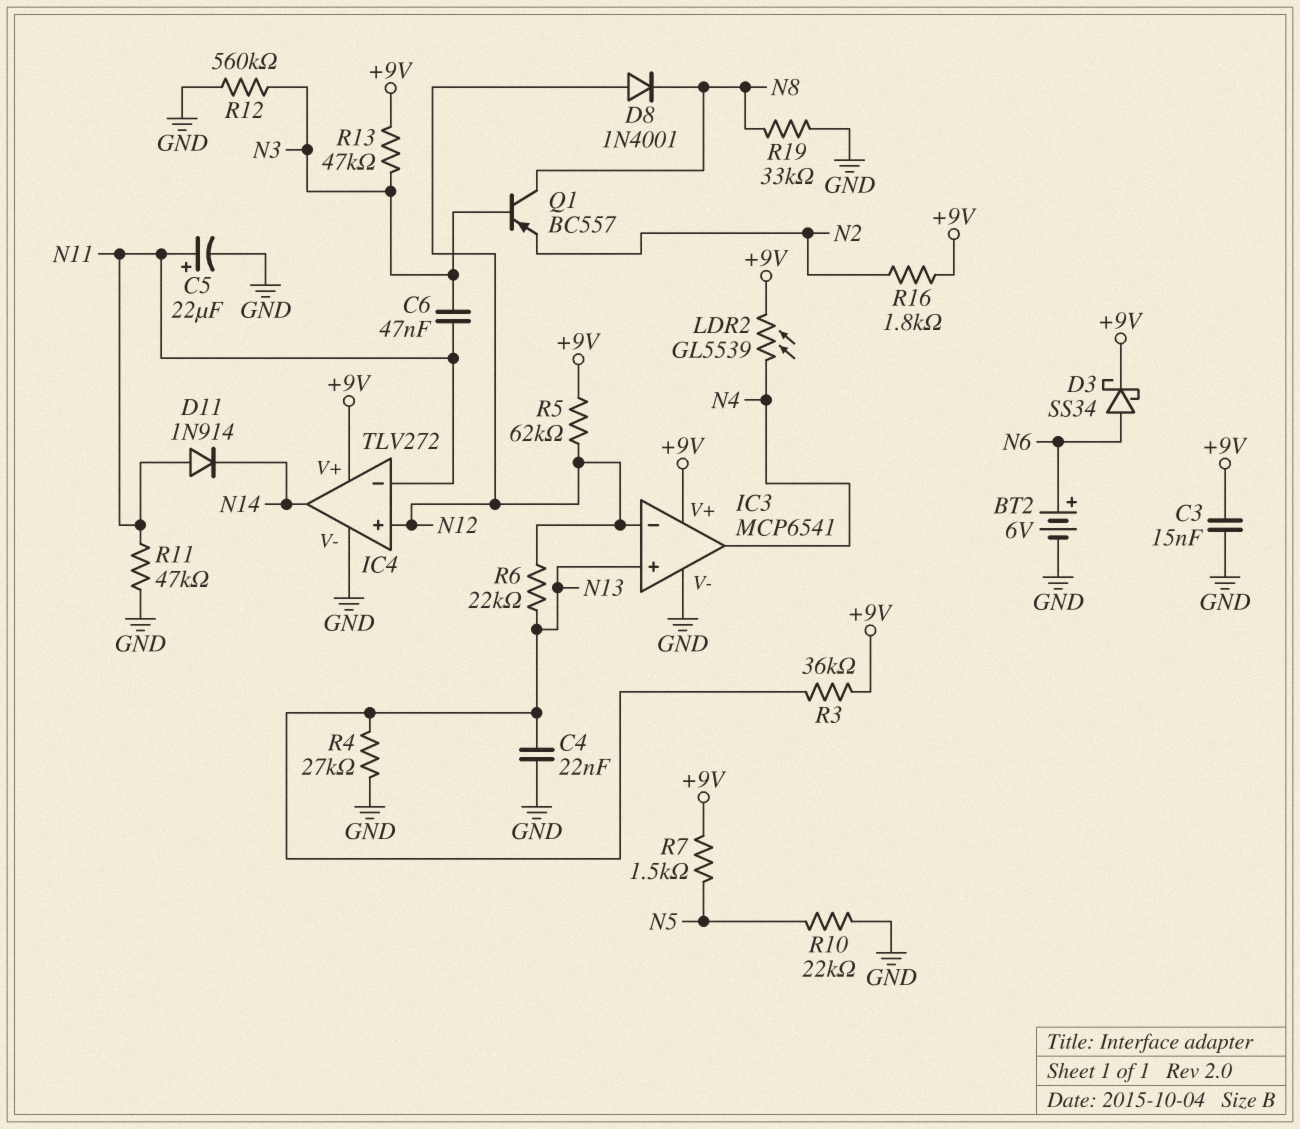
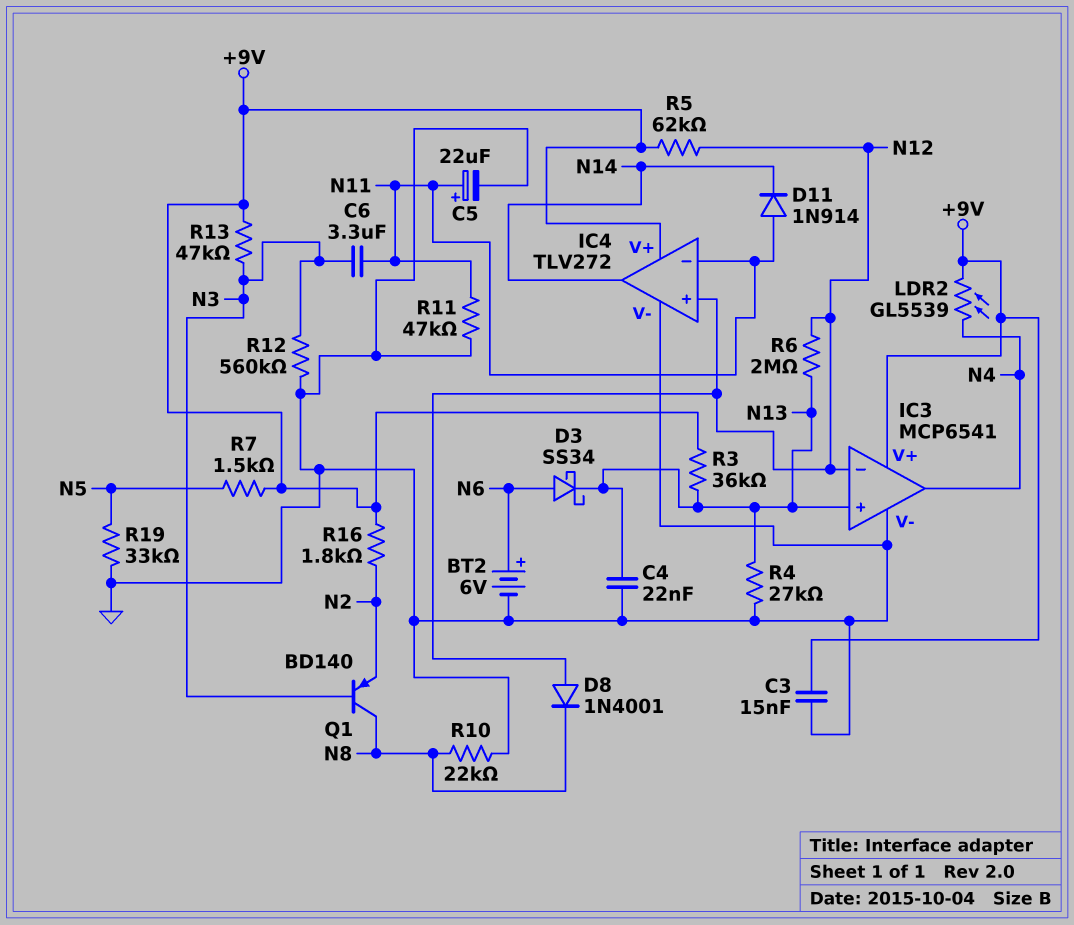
C6: 47nF (N3, N11) -> 3.3uF (N3, N11)
D3: schottky SS34 (A N6, K +9V) -> schottky SS34 (A N6, K N13)
Q1: PNP BC557 (B N3, C N8, E N2) -> PNP BD140 (B N3, C N8, E N2)
R6: 22k (N12, N13) -> 2M (N12, N13)
R10: 22k (GND, N5) -> 22k (GND, N8)
R19: 33k (GND, N8) -> 33k (GND, N5)

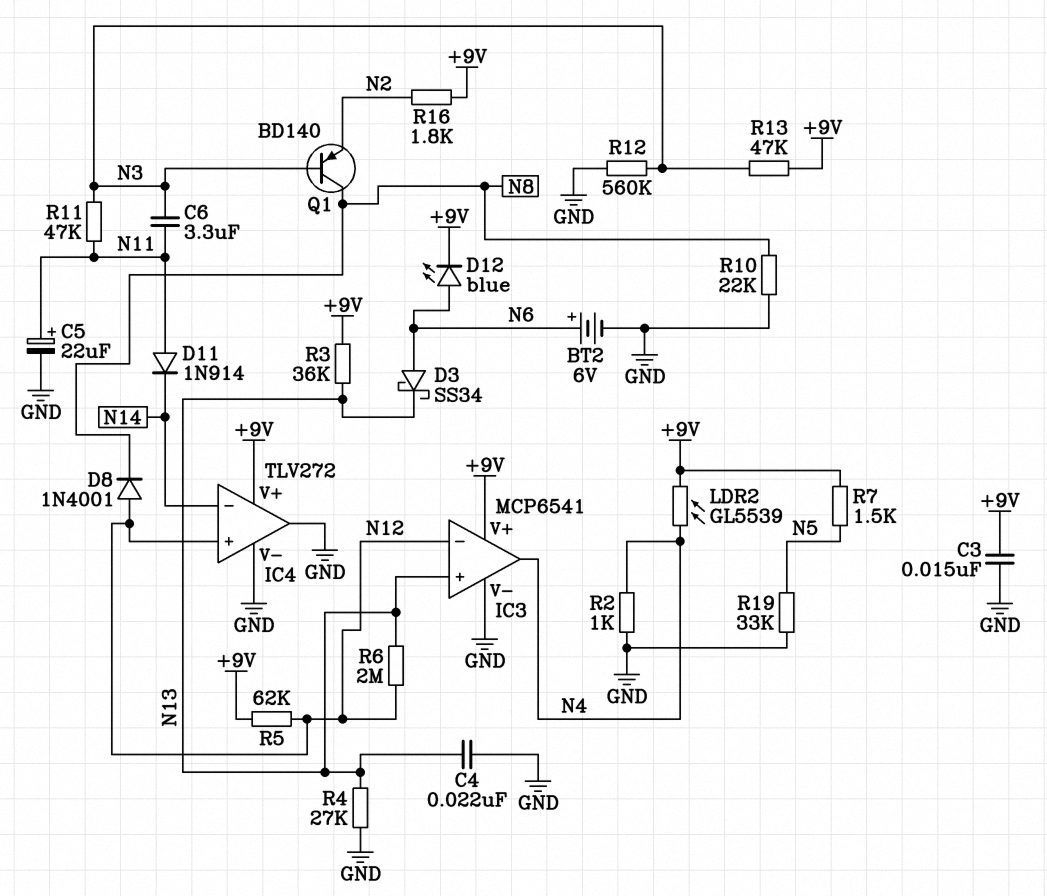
D12: none -> LED blue (A N6, K +9V)
IC4 pin in-: N11 -> N14
IC4 pin out: N14 -> GND
R2: none -> 1k (GND, N4)
R11: 47k (GND, N11) -> 47k (N3, N11)

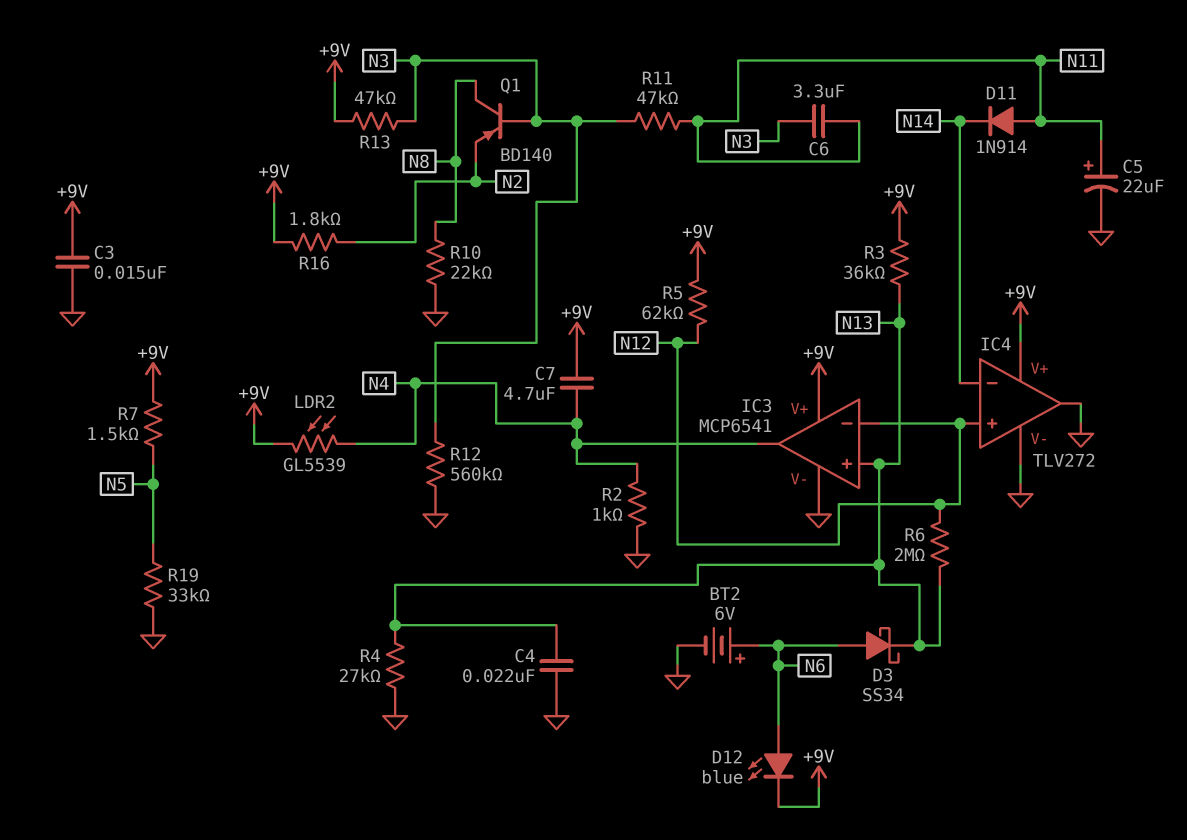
C7: none -> 4.7uF (+9V, N4)
D8: diode 1N4001 (A N12, K N8) -> none

